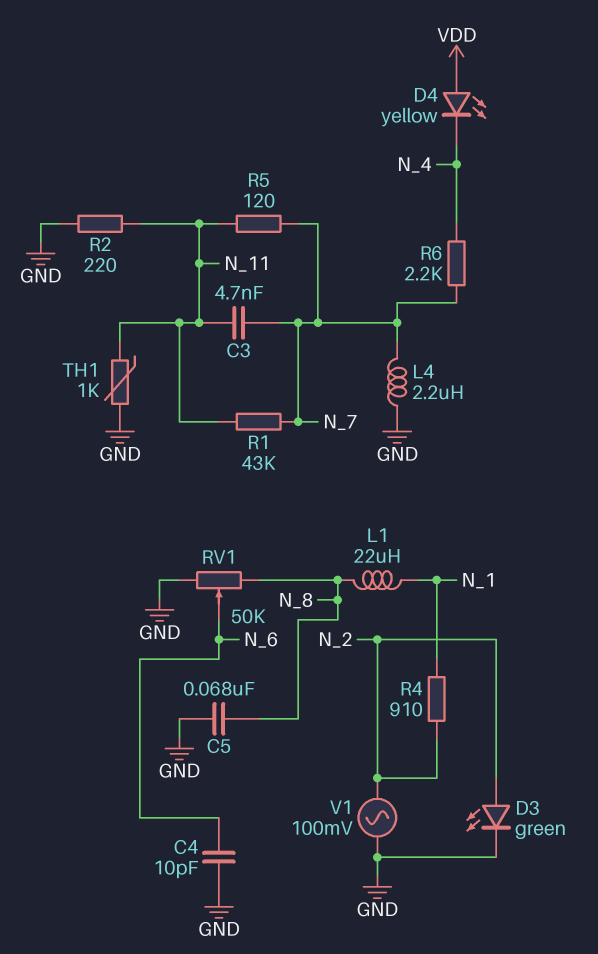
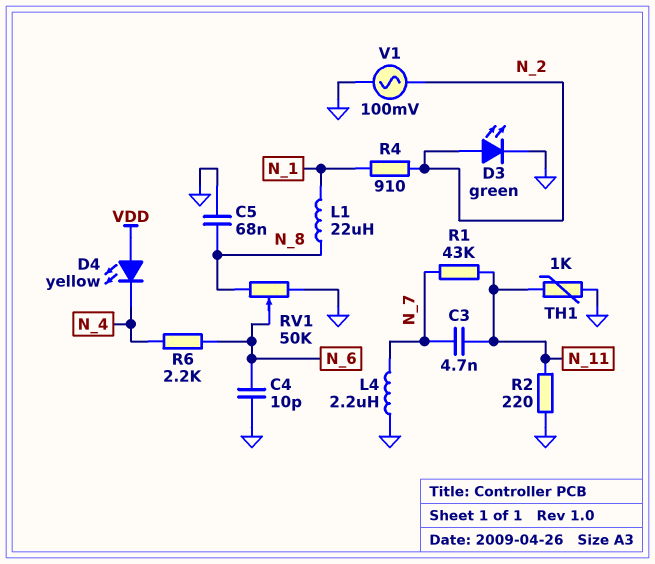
R5: 120 (N_7, N_11) -> none
R6: 2.2k (N_4, N_7) -> 2.2k (N_4, N_6)

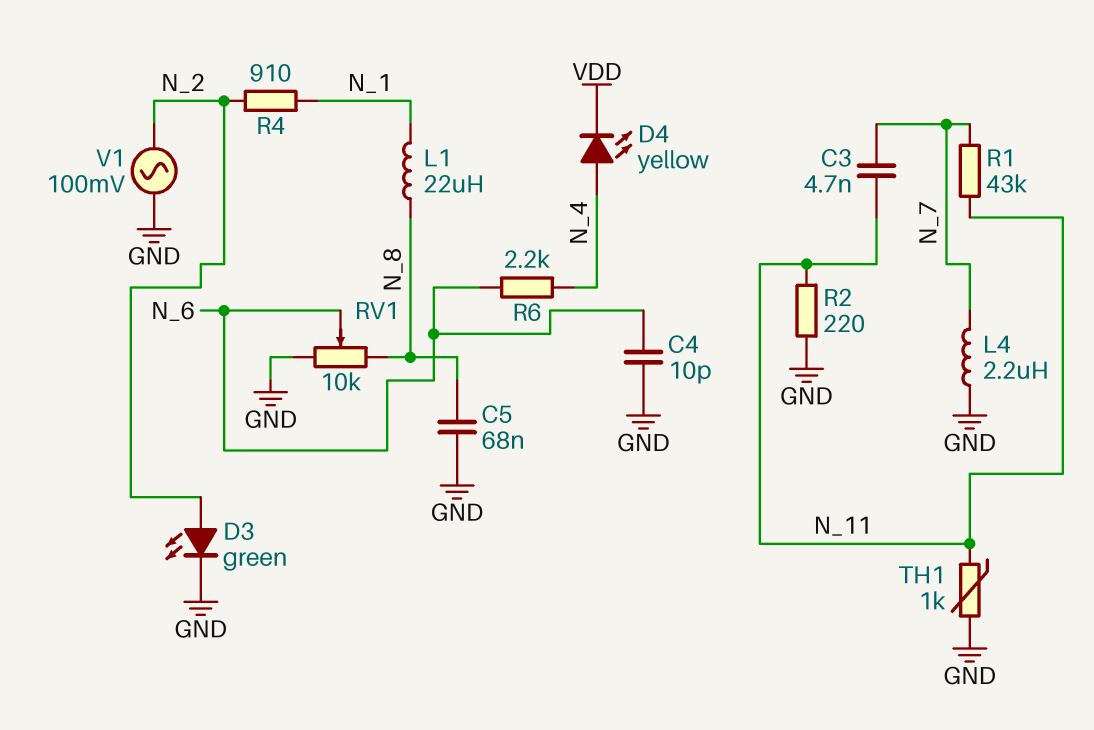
D4: LED yellow (A VDD, K N_4) -> LED yellow (A N_4, K VDD)
RV1: 50k (GND, N_8, wiper N_6) -> 10k (GND, N_8, wiper N_6)

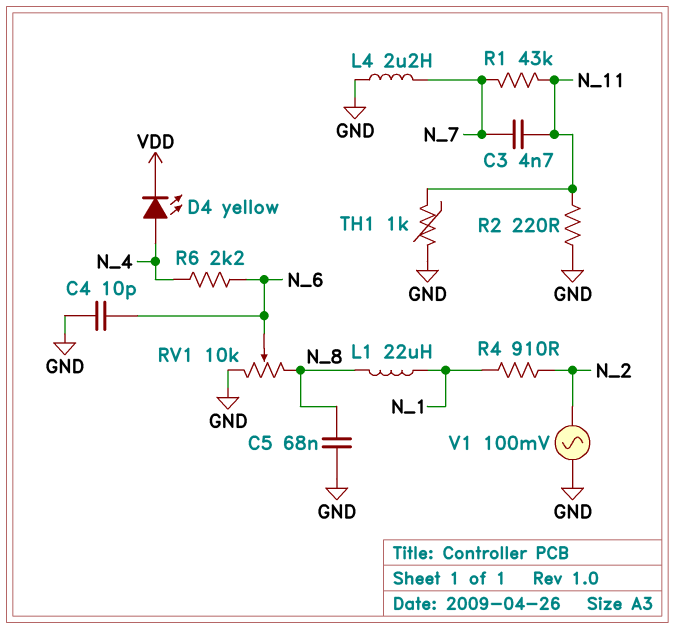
D3: LED green (A N_2, K GND) -> none

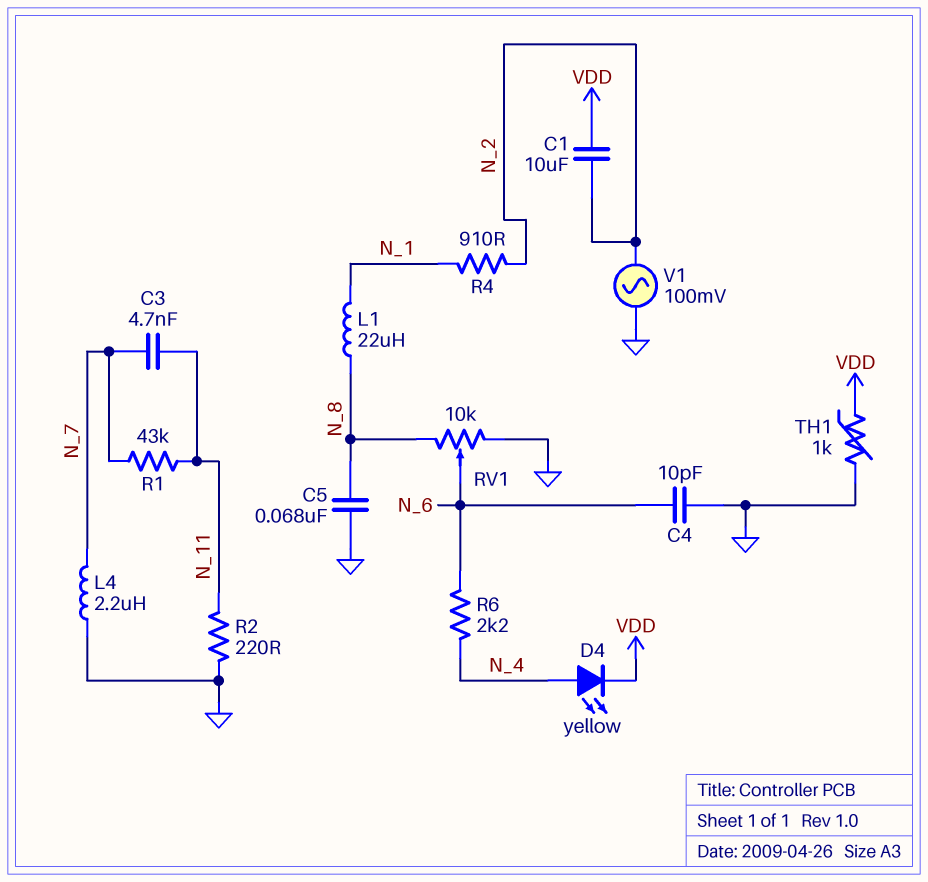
C1: none -> 10uF (N_2, VDD)
TH1: 1k (GND, N_11) -> 1k (GND, VDD)

